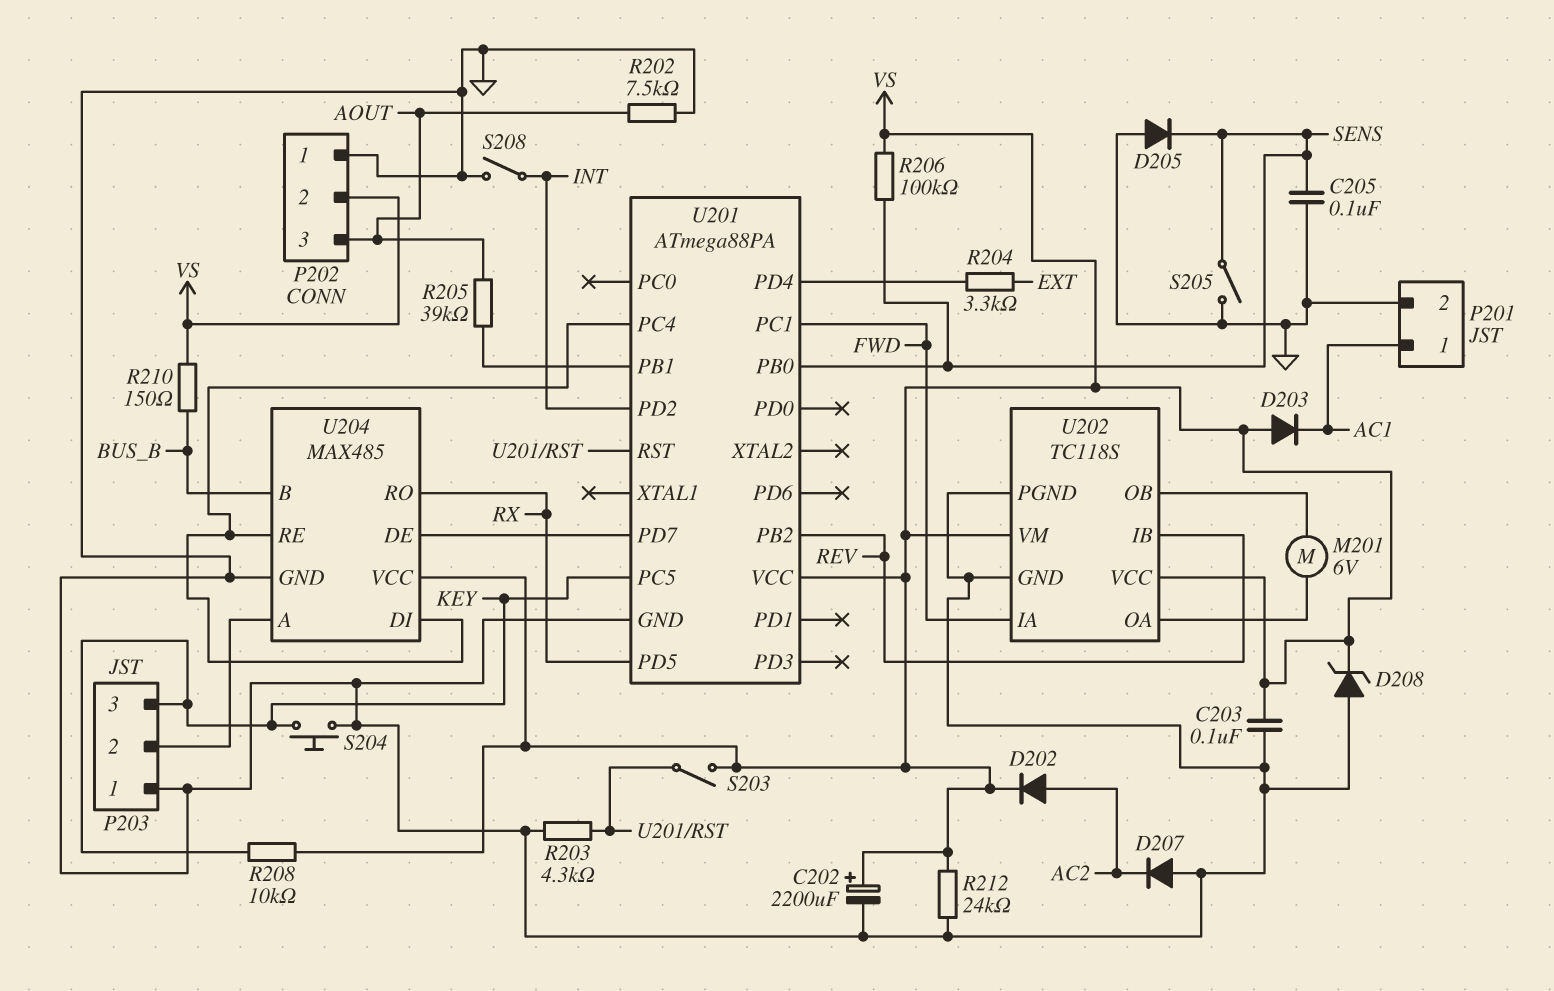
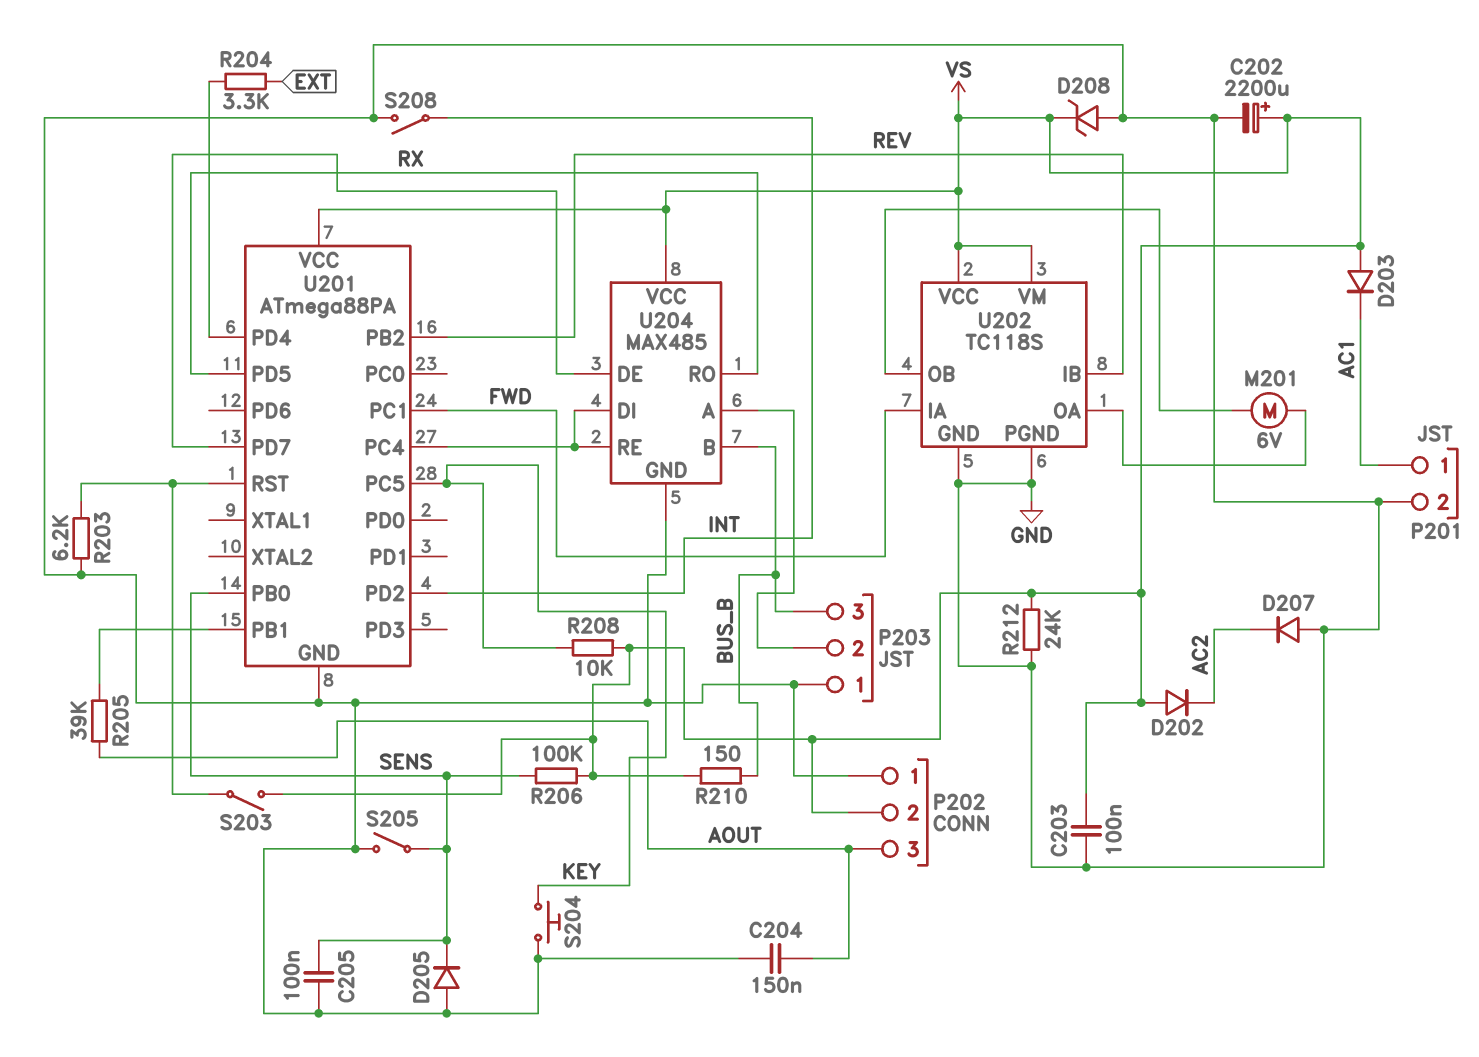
C204: none -> 150nF (AOUT, GND)
D202: diode (A AC2, K VS) -> diode (A VS, K AC2)
P203 pin 3: KEY -> BUS_B
R202: 7.5k (AOUT, GND) -> none
R203: 4.3k (GND, U201/RST) -> 6.2k (GND, U201/RST)

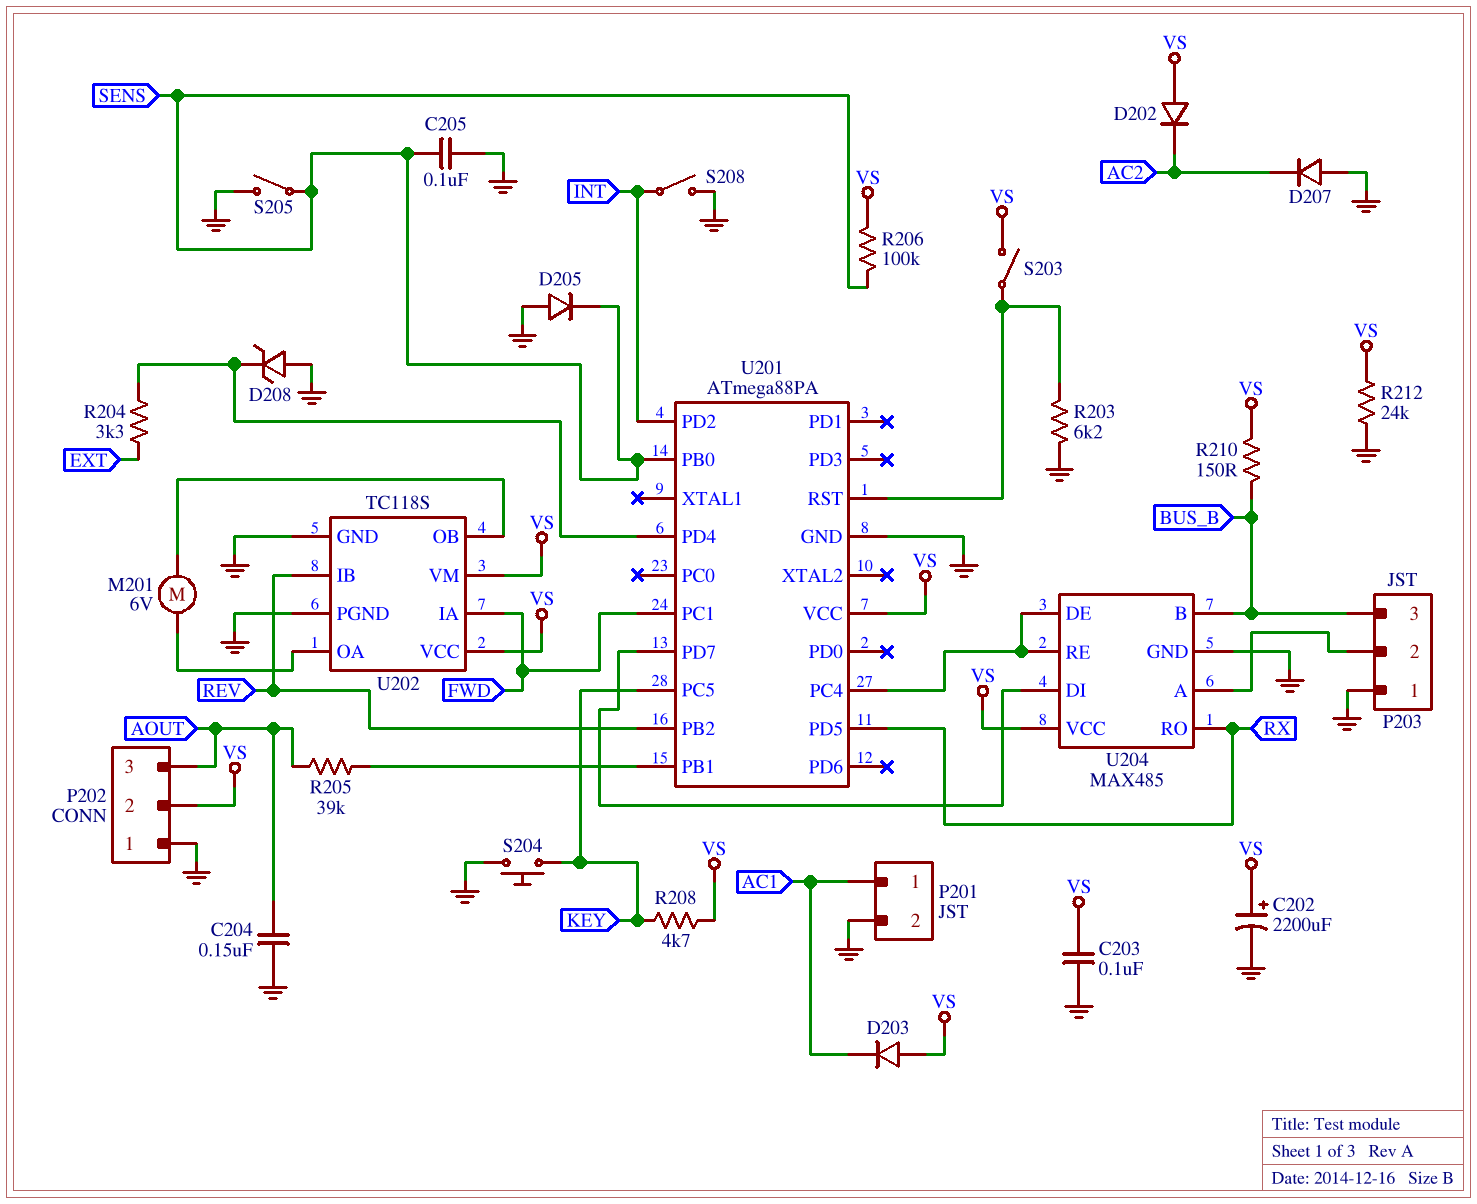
D208: zener (A GND, K VS) -> zener (A GND, K U201/PD4)
R208: 10k (KEY, VS) -> 4.7k (KEY, VS)
U204 pin DE: U201/PD7 -> U201/PC4
U204 pin DI: U201/PC4 -> U201/PD7

